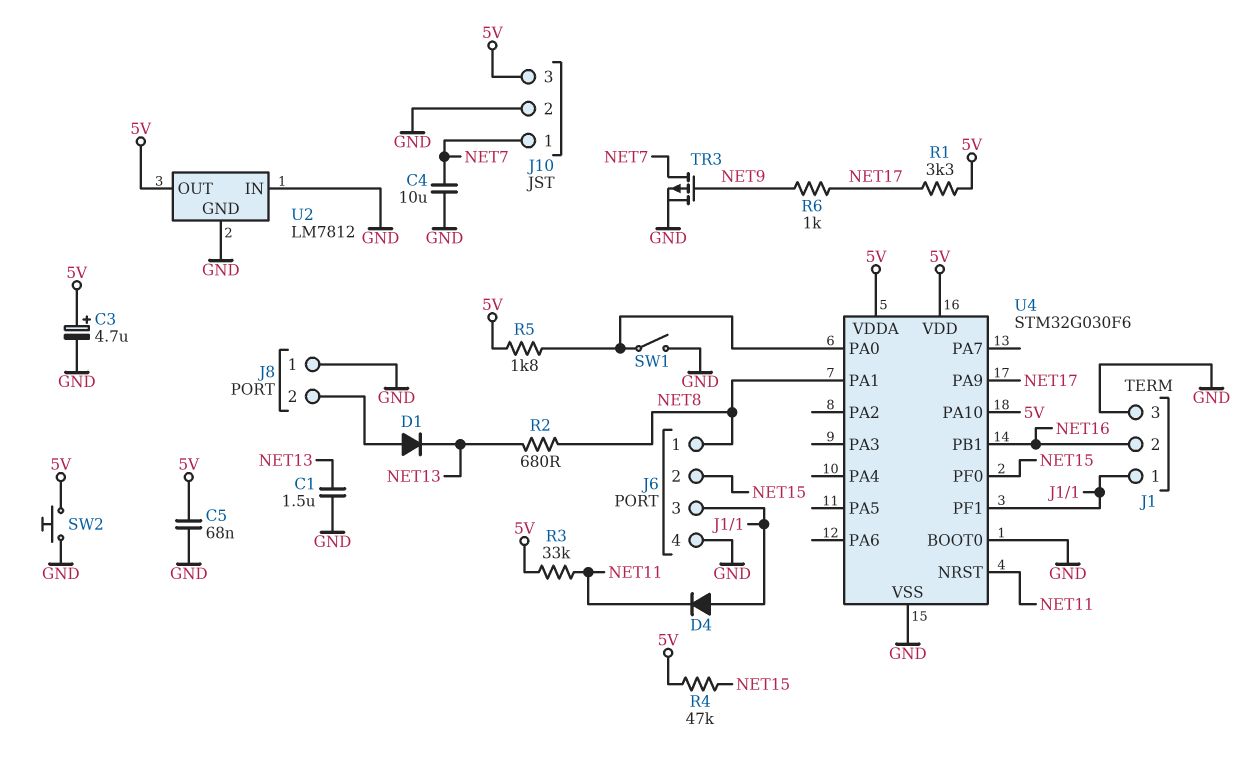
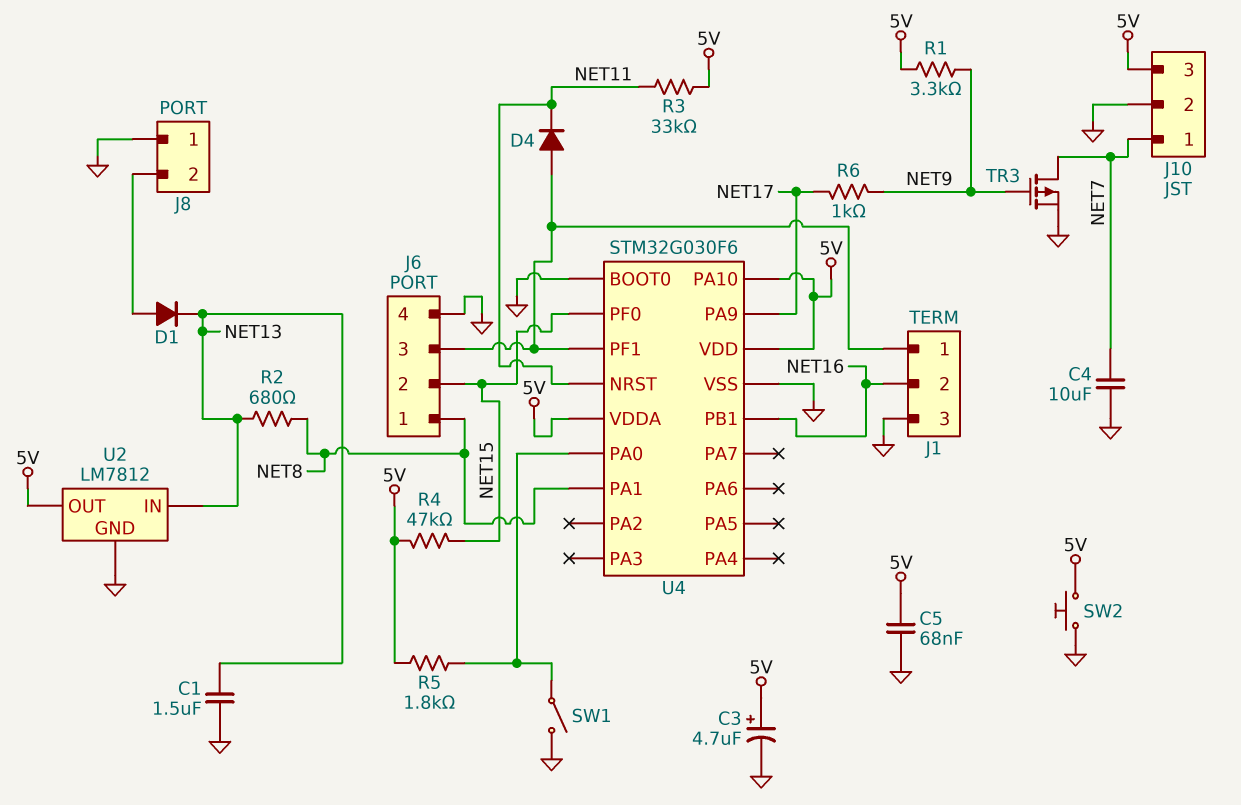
R1: 3.3k (5V, NET17) -> 3.3k (5V, NET9)
U2 pin IN: GND -> NET13

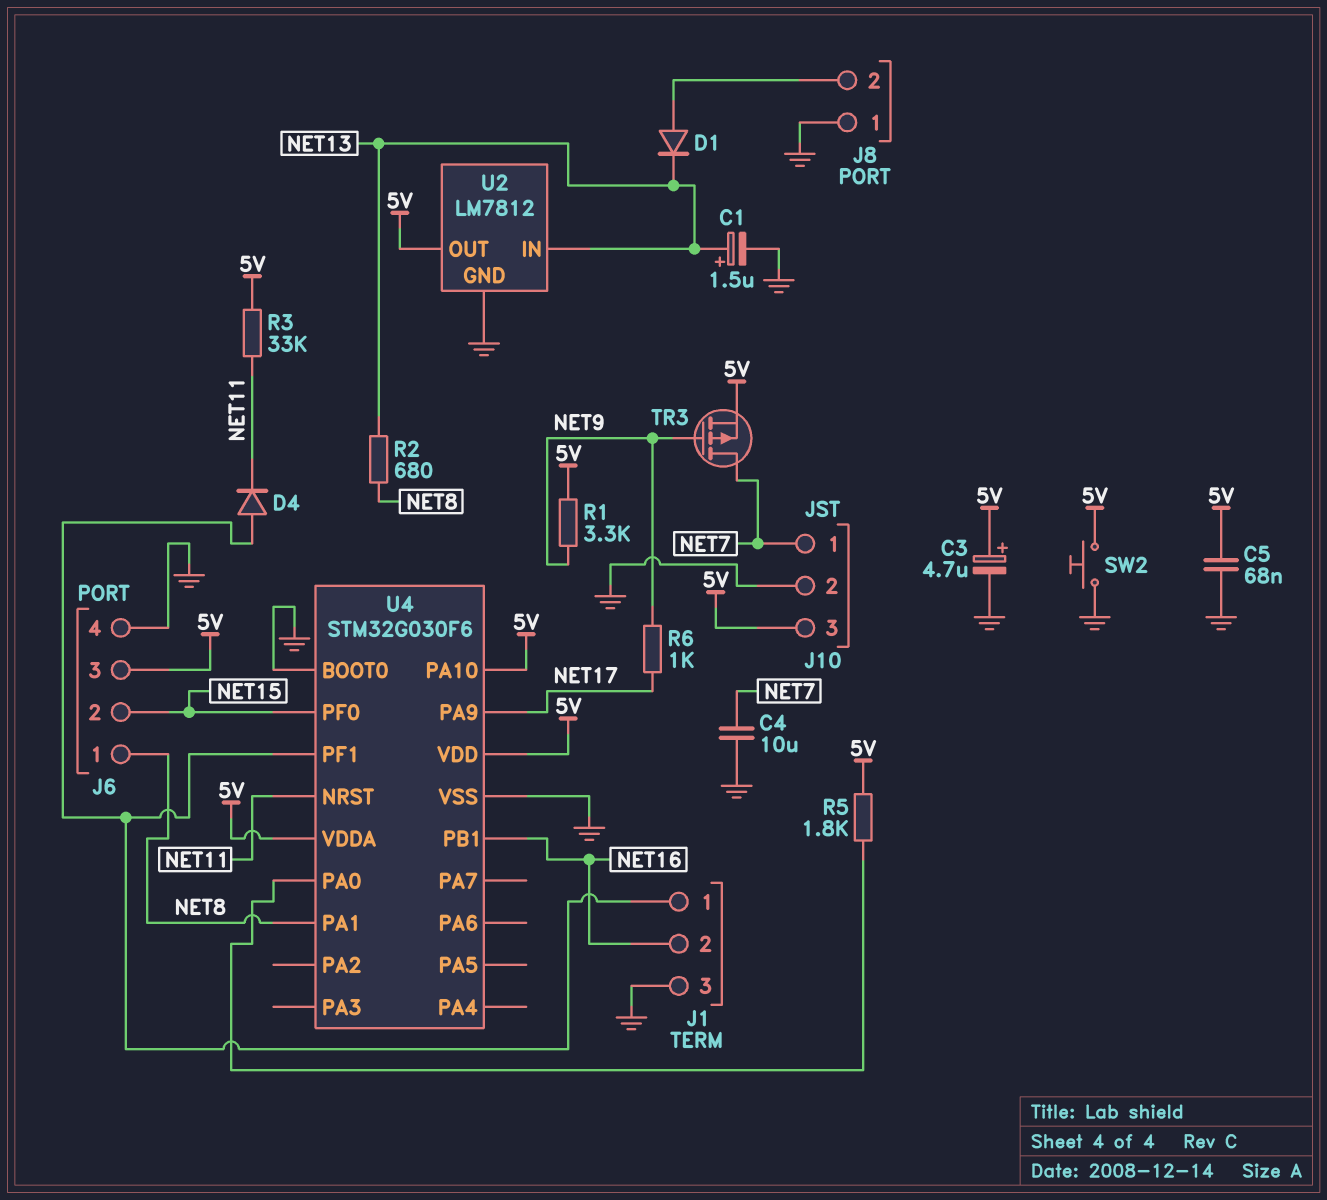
C1: 1.5uF (GND, NET13) -> 1.5uF (plus NET13, minus GND)
J6 pin 3: J1/1 -> 5V
R4: 47k (5V, NET15) -> none
SW1: switch (GND, U4/PA0) -> none
TR3: PMOS (G NET9, D NET7, S GND) -> PMOS (G NET9, D NET7, S 5V)

